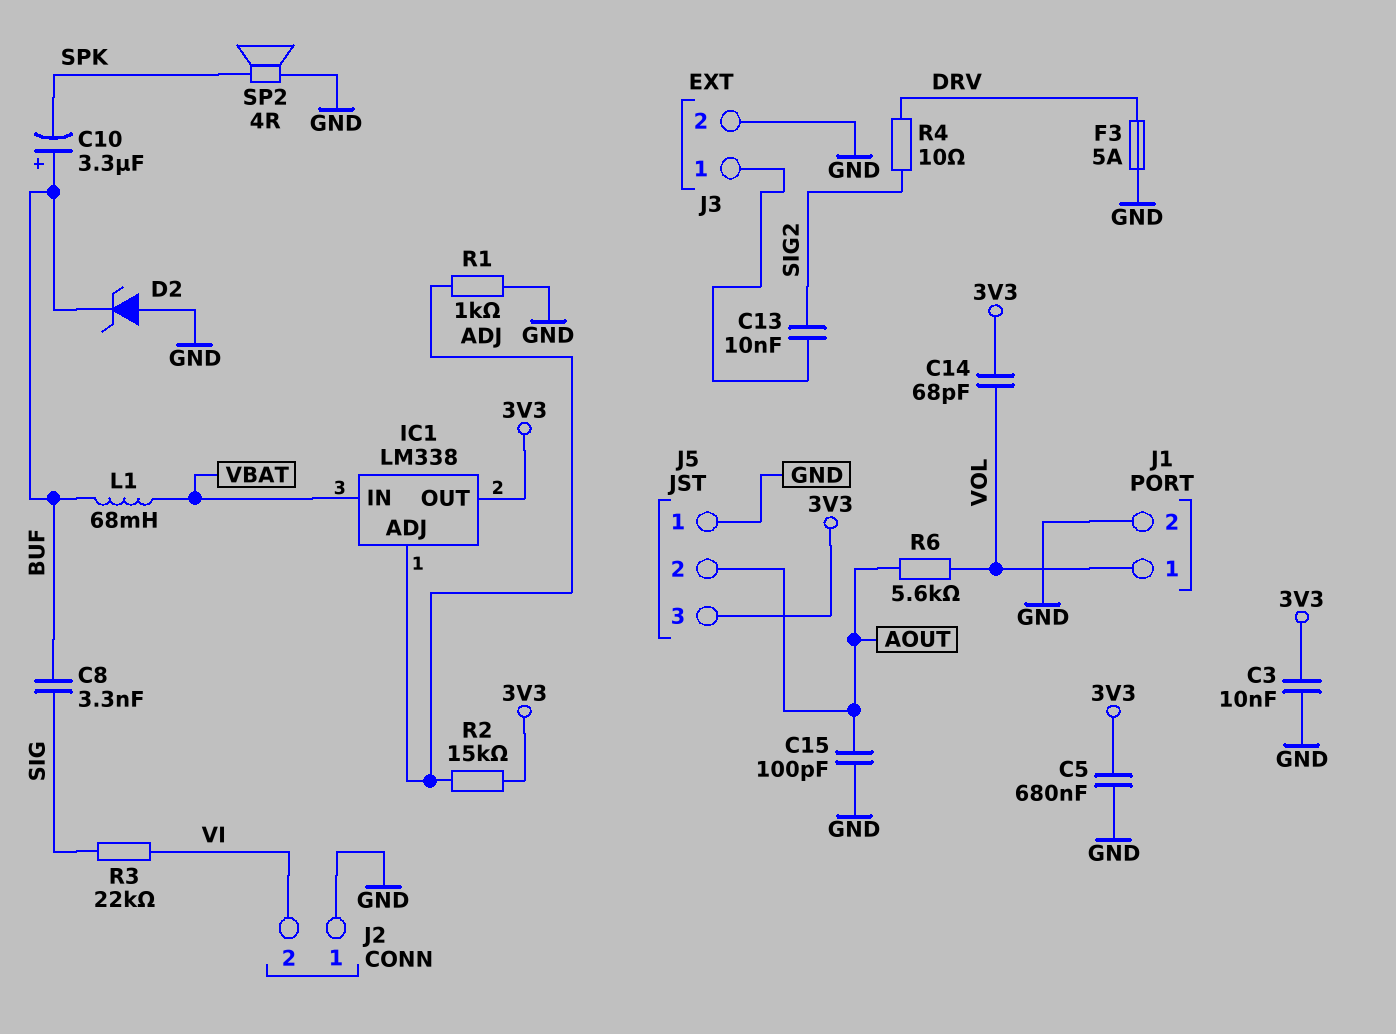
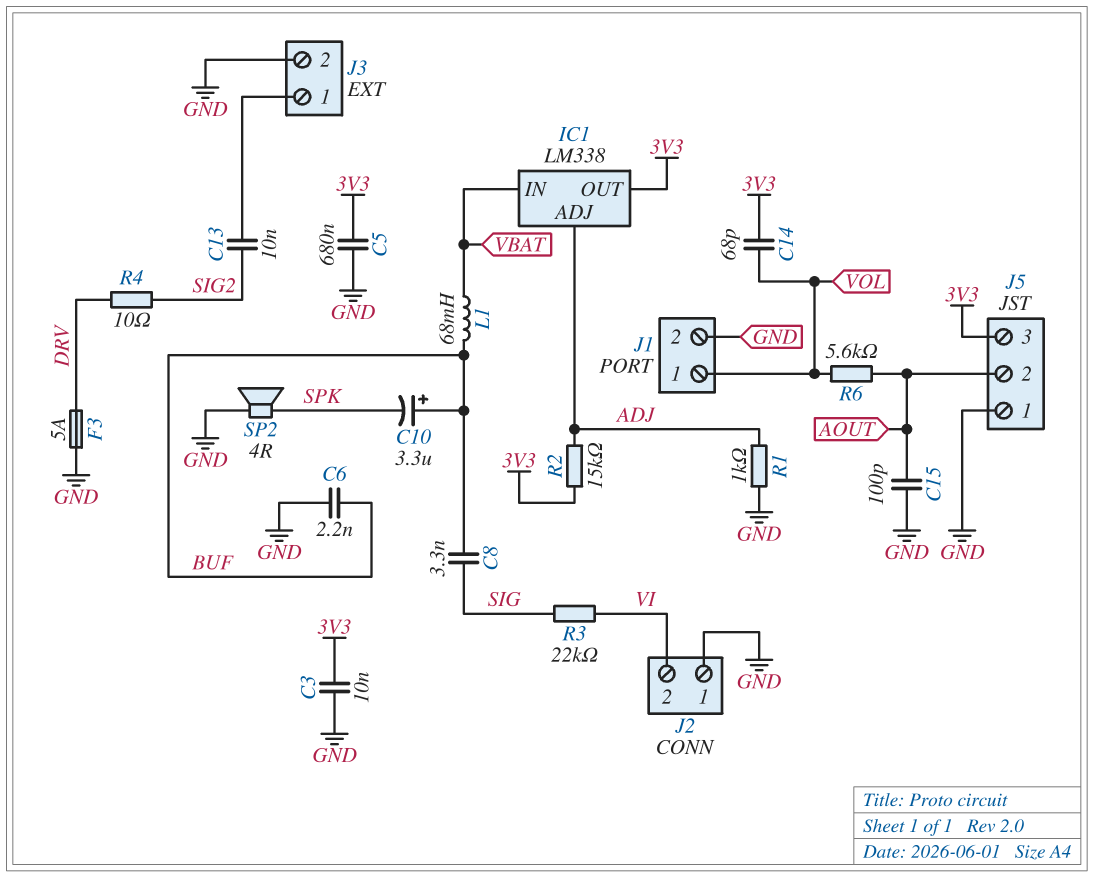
C6: none -> 2.2nF (BUF, GND)
D2: zener (A GND, K BUF) -> none

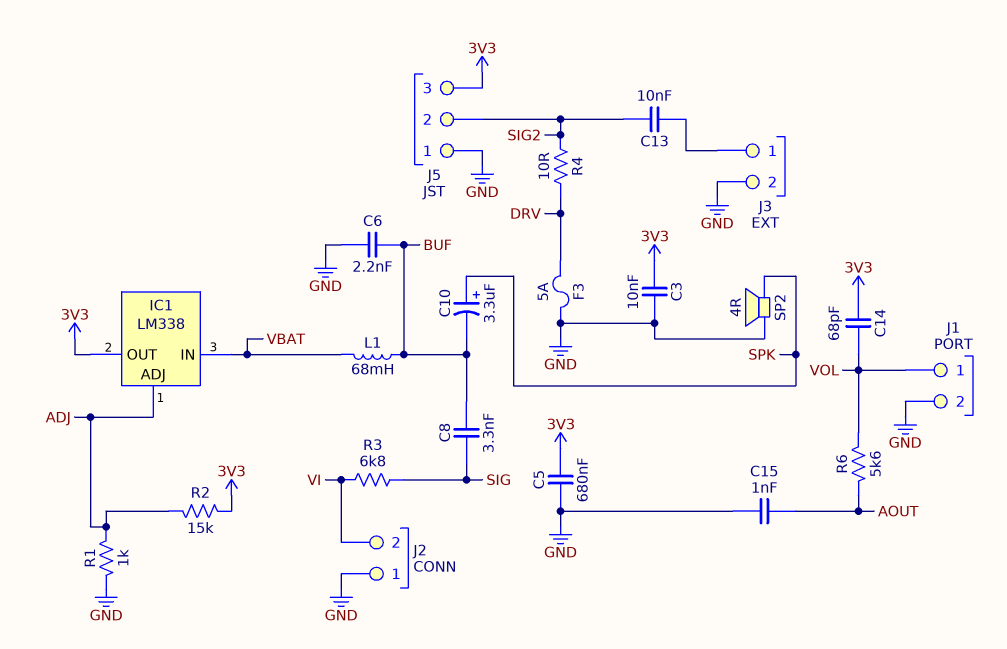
C10: 3.3uF (plus BUF, minus SPK) -> 3.3uF (plus SPK, minus BUF)
C15: 100pF (AOUT, GND) -> 1nF (AOUT, GND)
J5 pin 2: AOUT -> SIG2
R3: 22k (SIG, VI) -> 6.8k (SIG, VI)

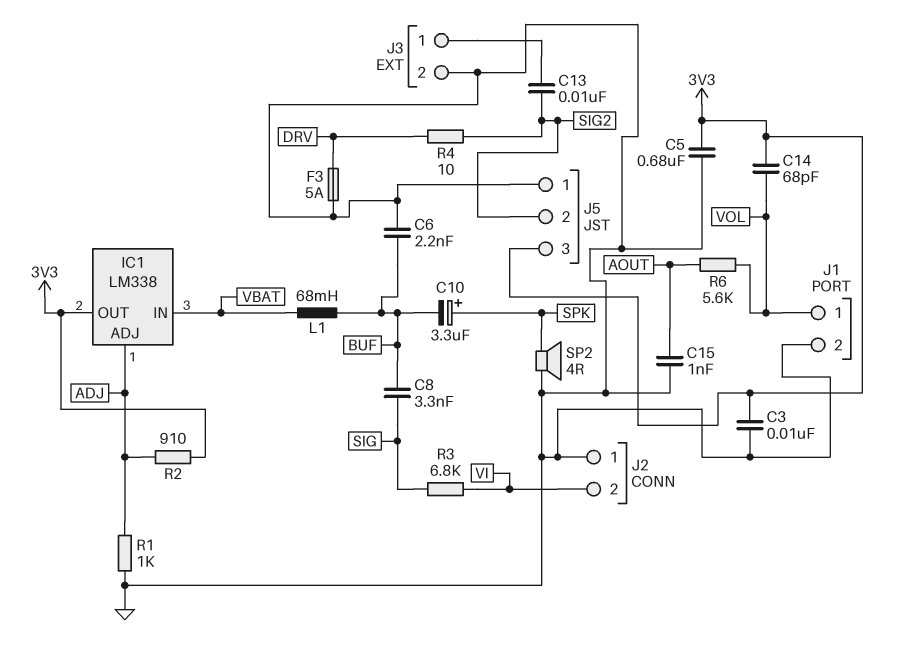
R2: 15k (3V3, ADJ) -> 910 (3V3, ADJ)

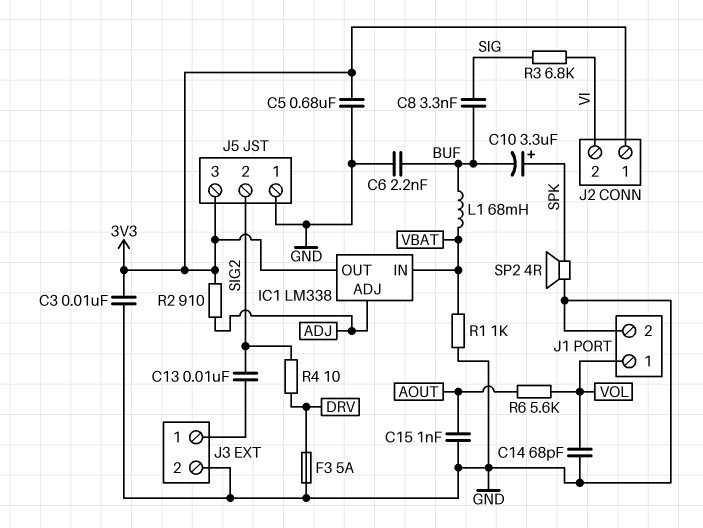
C14: 68pF (3V3, VOL) -> 68pF (GND, VOL)
J2 pin 1: GND -> 3V3
R1: 1k (ADJ, GND) -> 1k (GND, VBAT)

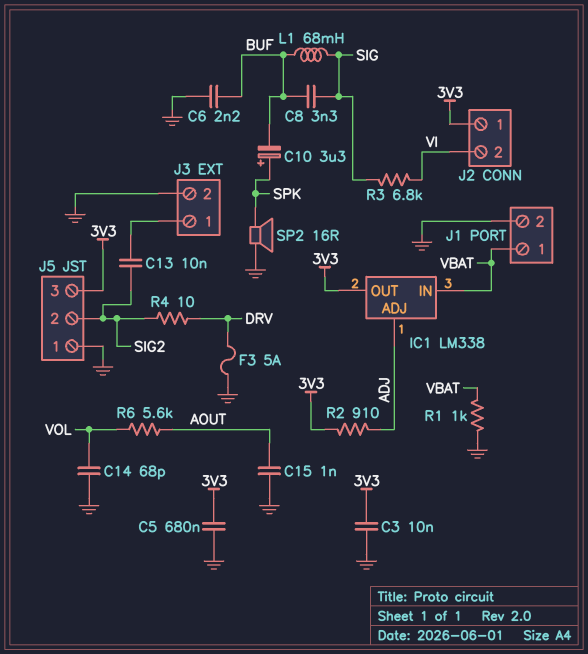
J1 pin 1: VOL -> VBAT
L1: 68mH (BUF, VBAT) -> 68mH (BUF, SIG)
SP2: speaker 4R (GND, SPK) -> speaker 16R (GND, SPK)

